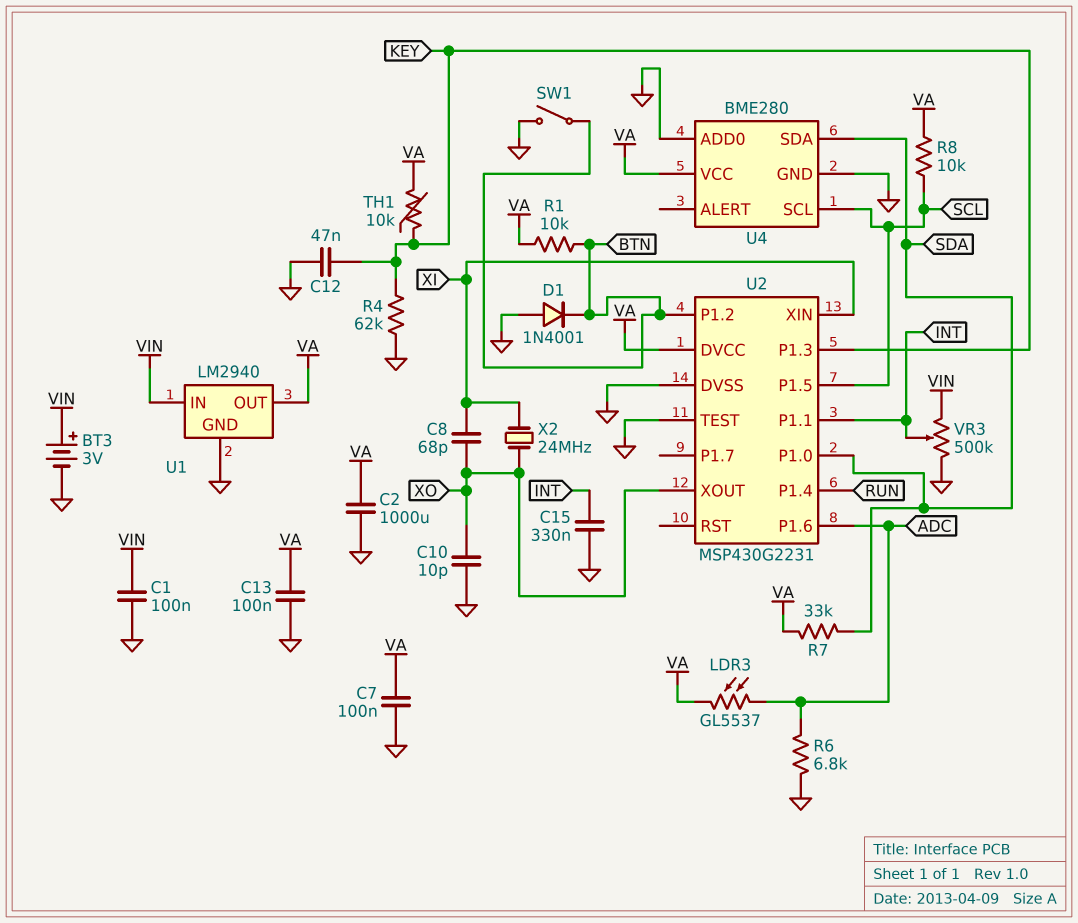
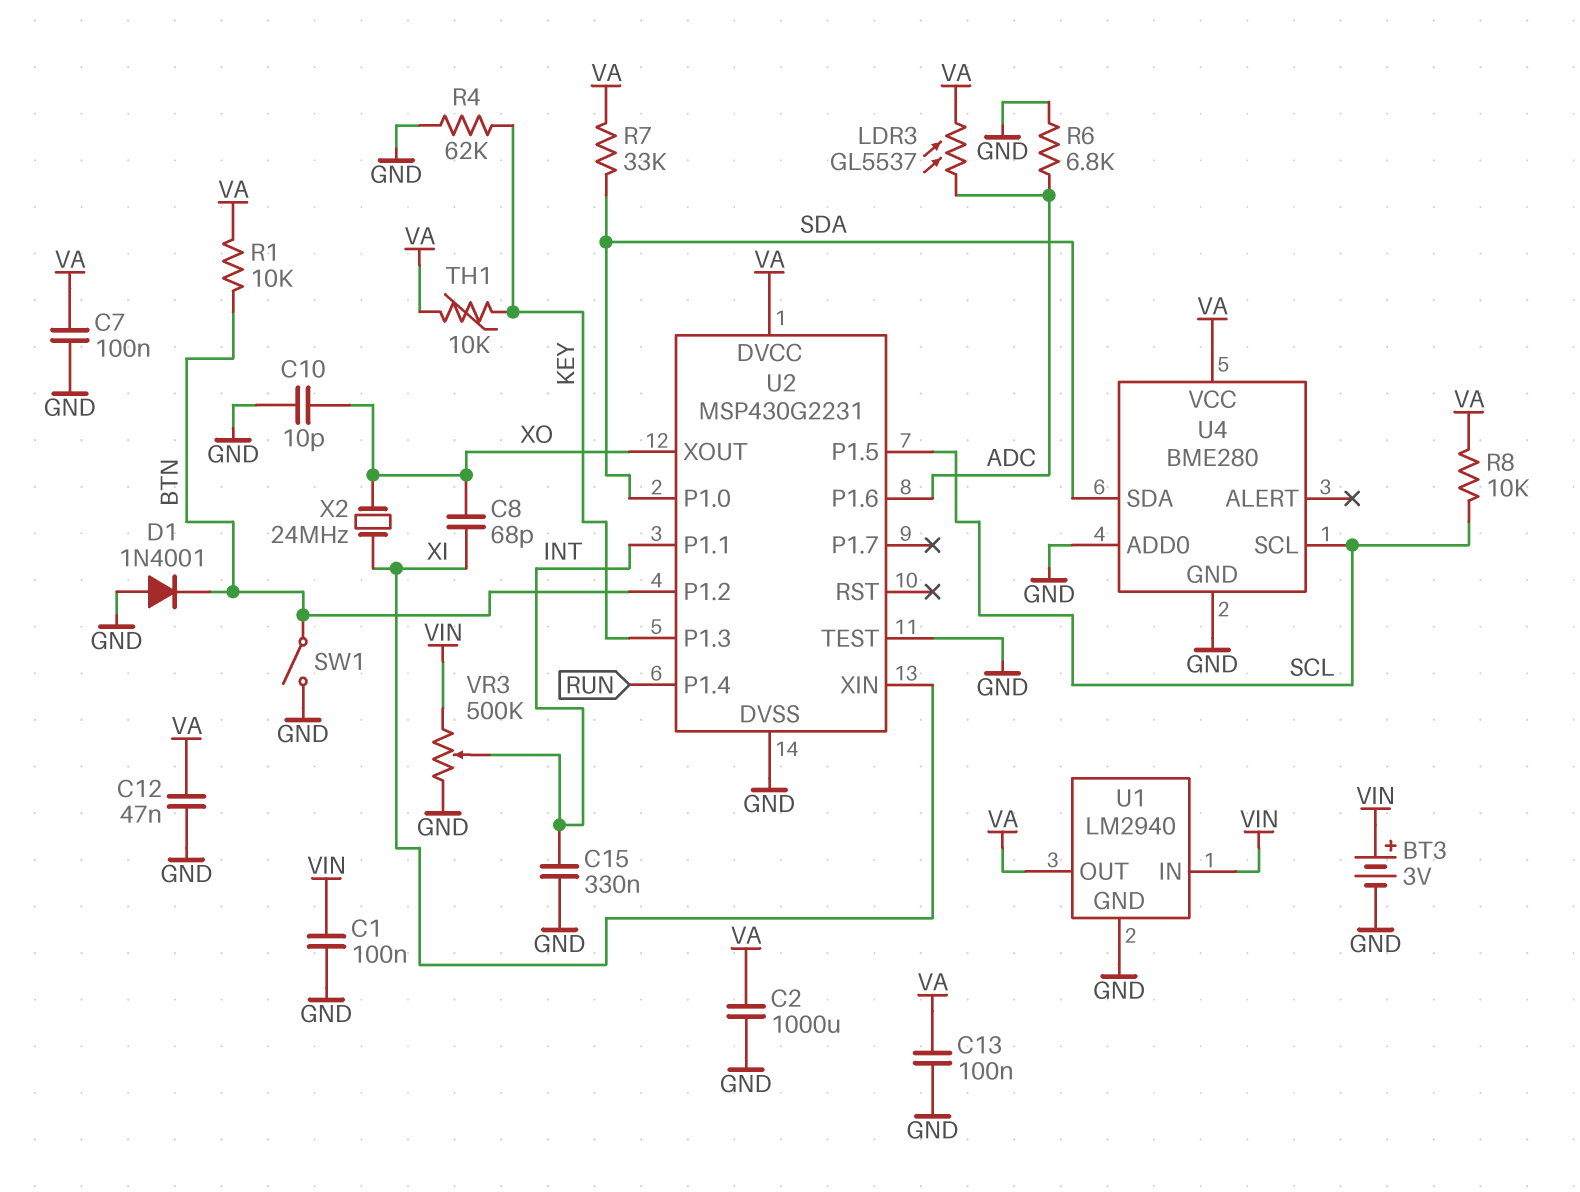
C12: 47nF (GND, KEY) -> 47nF (GND, VA)

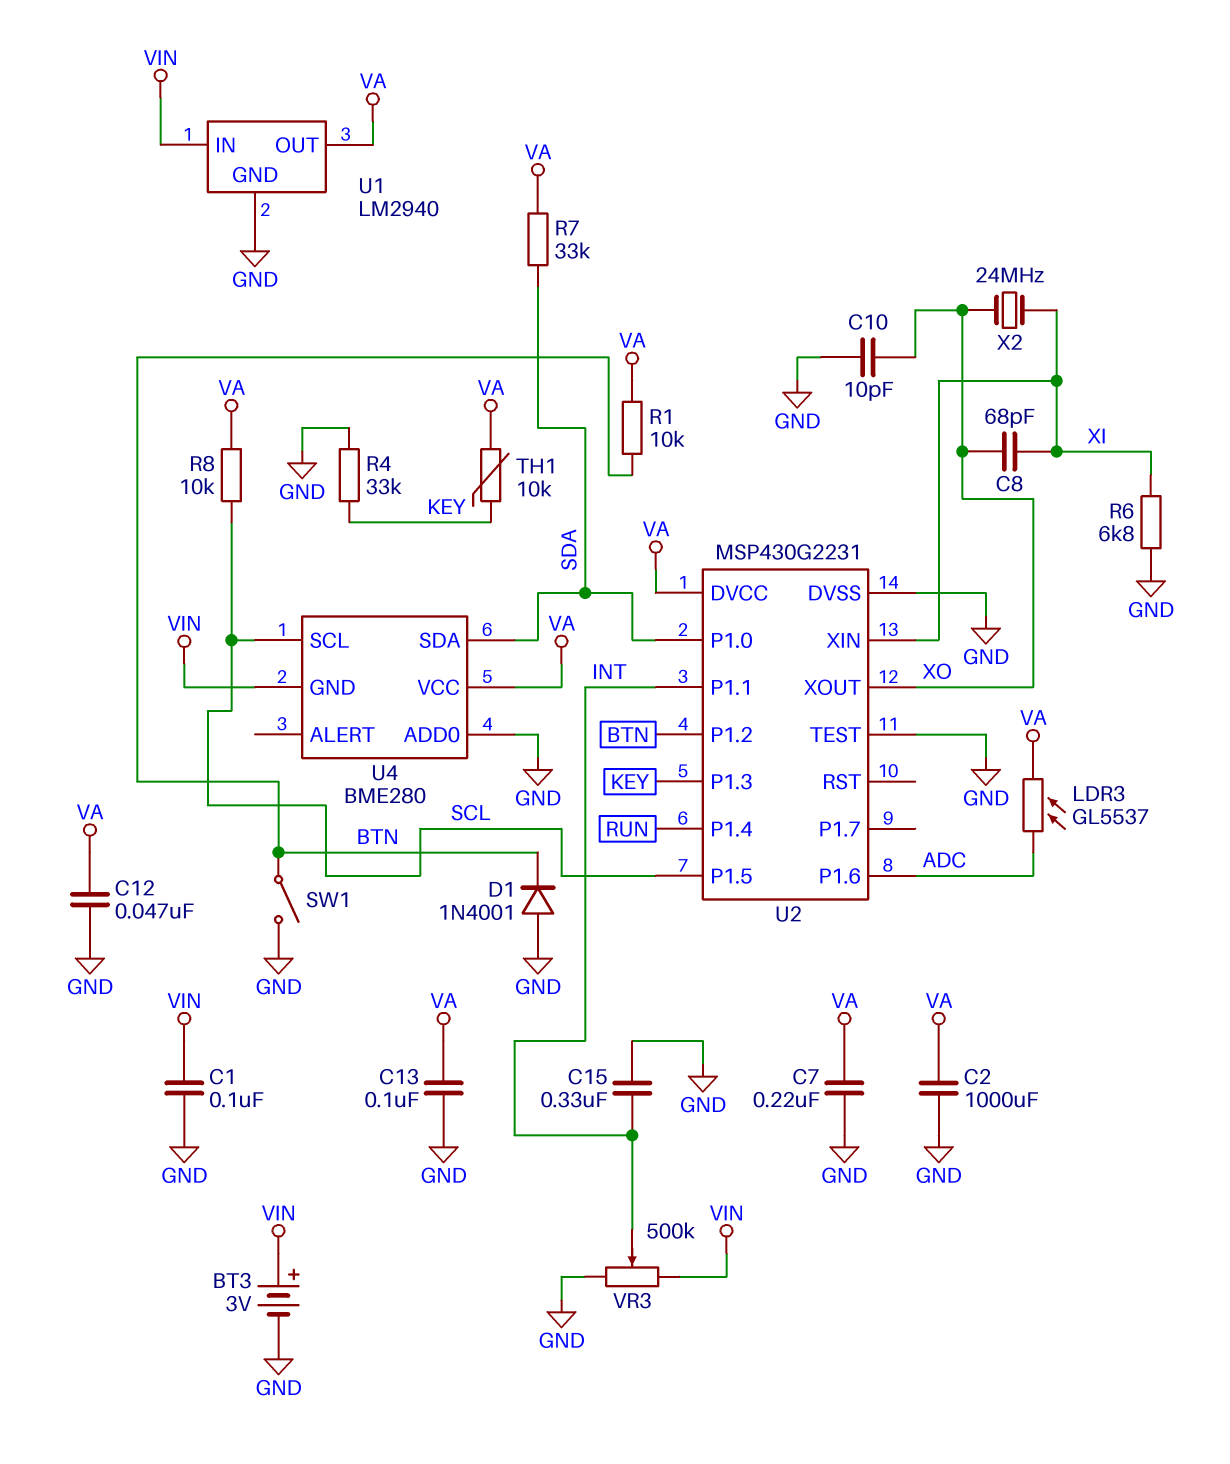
C7: 100nF (GND, VA) -> 220nF (GND, VA)
R4: 62k (GND, KEY) -> 33k (GND, KEY)
R6: 6.8k (ADC, GND) -> 6.8k (GND, XI)
U4 pin GND: GND -> VIN

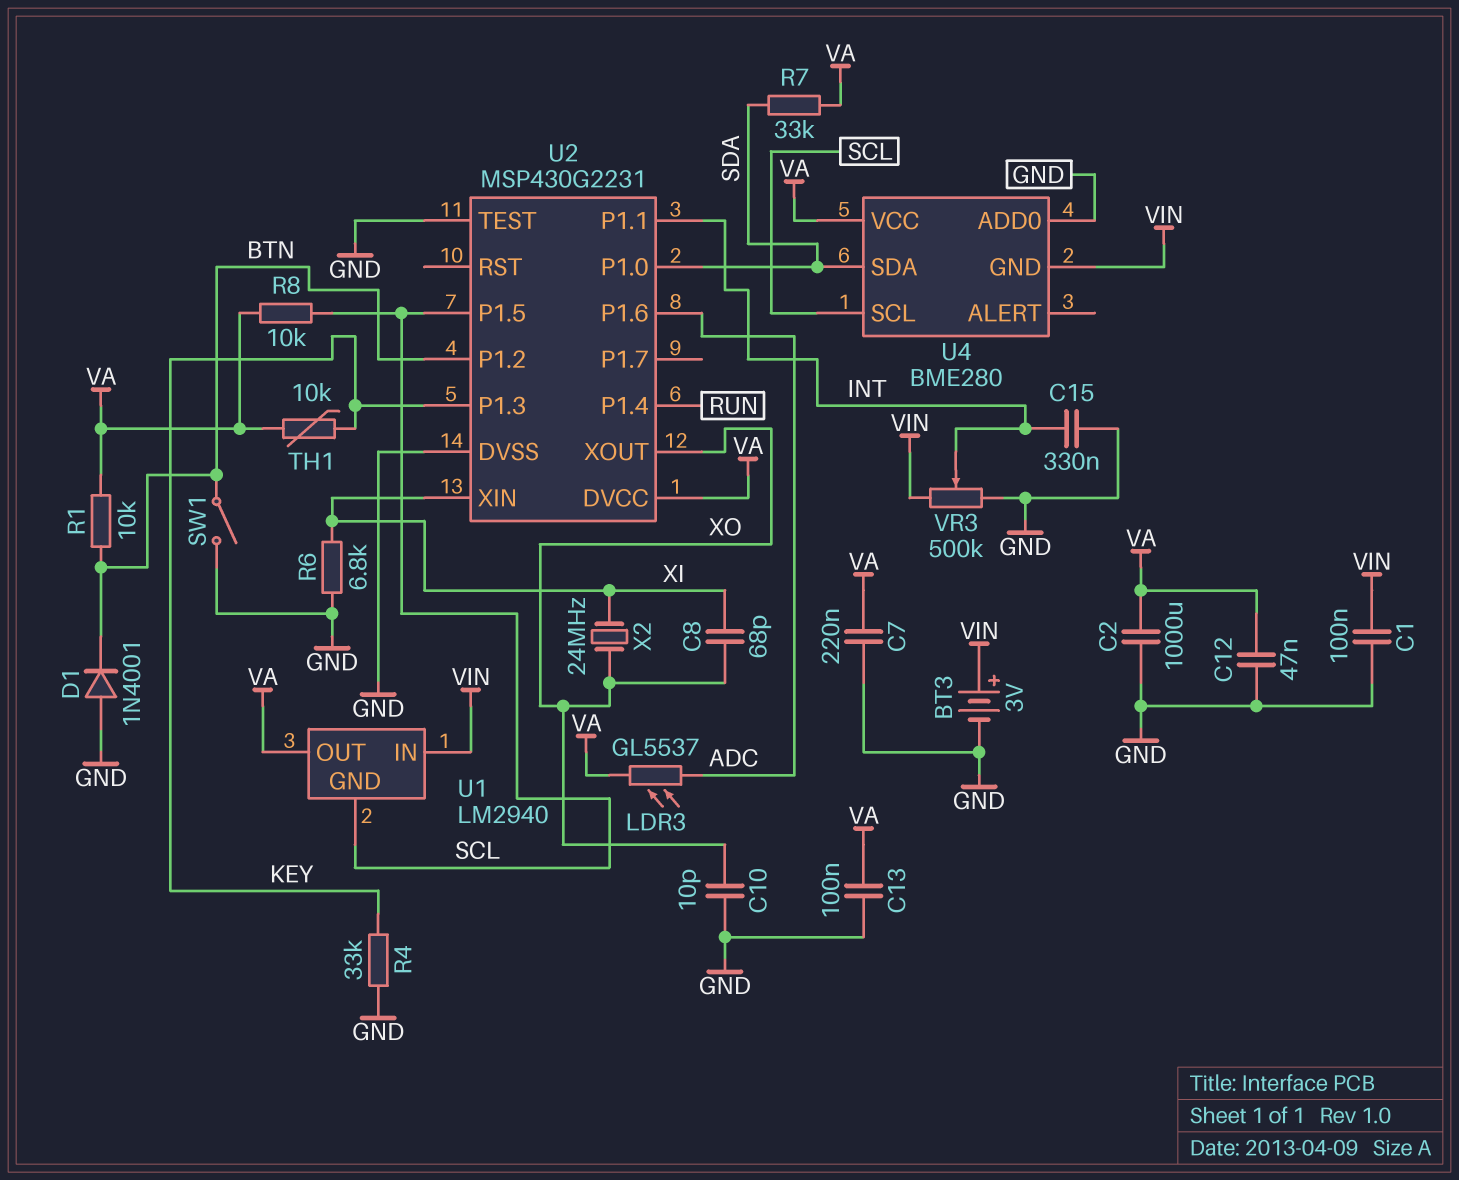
U1 pin GND: GND -> SCL

